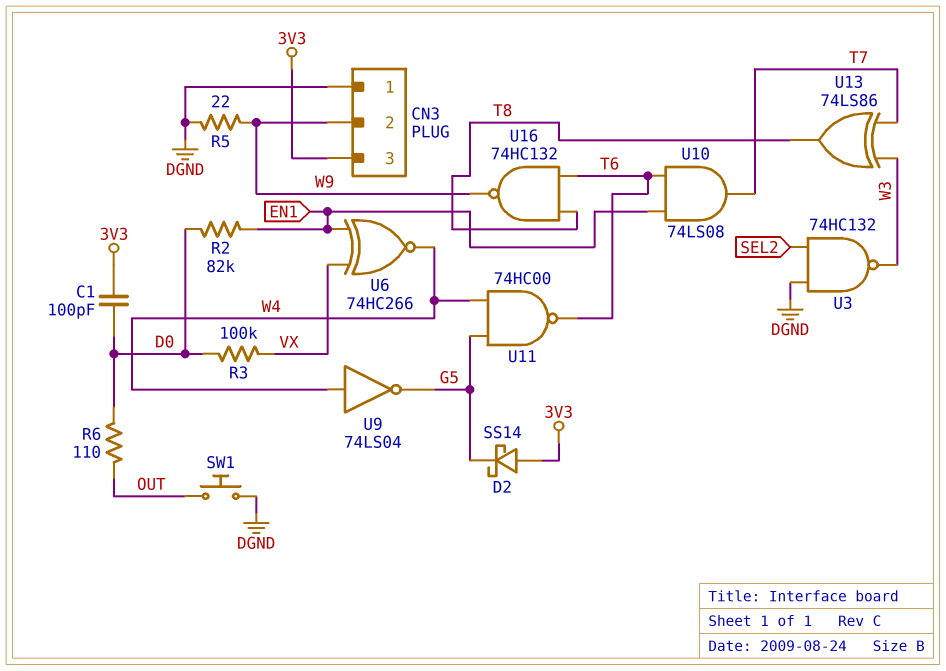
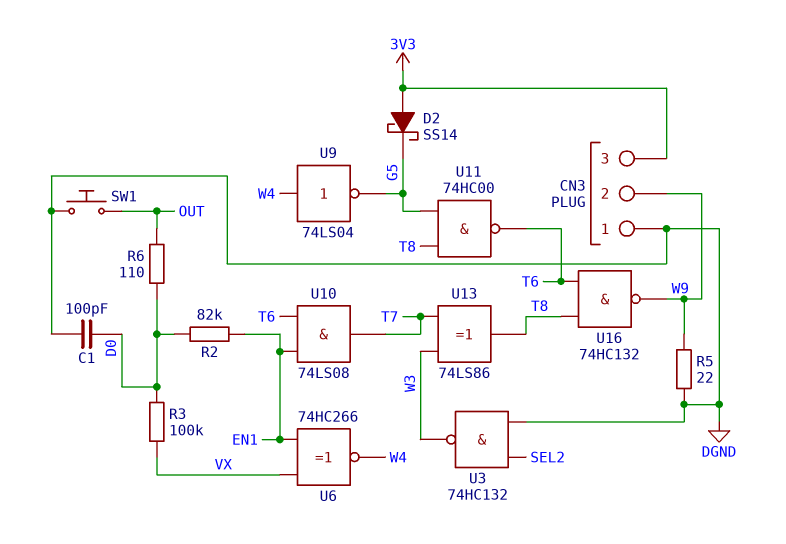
C1: 100pF (3V3, D0) -> 100pF (D0, DGND)
U11: NAND 74HC00 (in G5, in W4, out T6) -> NAND 74HC00 (in G5, in T8, out T6)

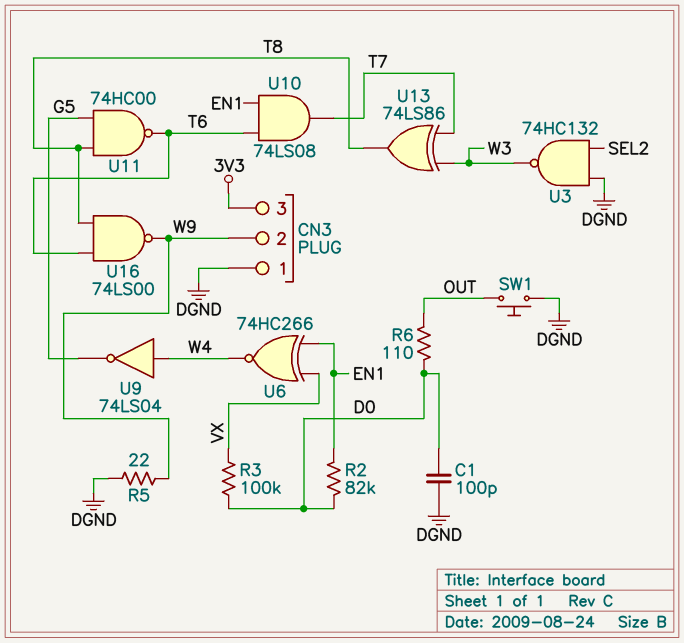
D2: schottky SS14 (A 3V3, K G5) -> none
U16: NAND 74HC132 (in T6, in T8, out W9) -> NAND 74LS00 (in T6, in T8, out W9)

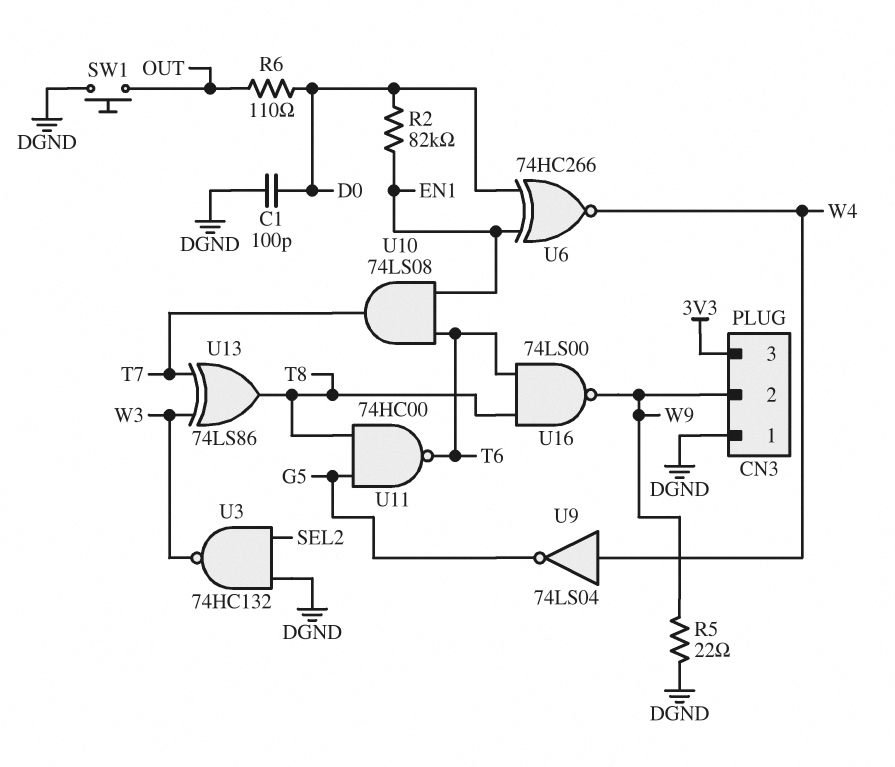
R3: 100k (D0, VX) -> none
U6: XNOR 74HC266 (in EN1, in VX, out W4) -> XNOR 74HC266 (in D0, in EN1, out W4)

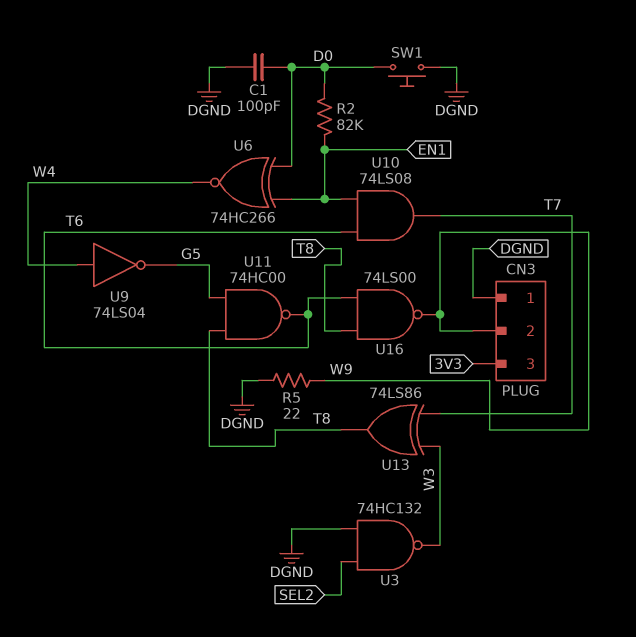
R6: 110 (D0, OUT) -> none
SW1: button (DGND, OUT) -> button (D0, DGND)

